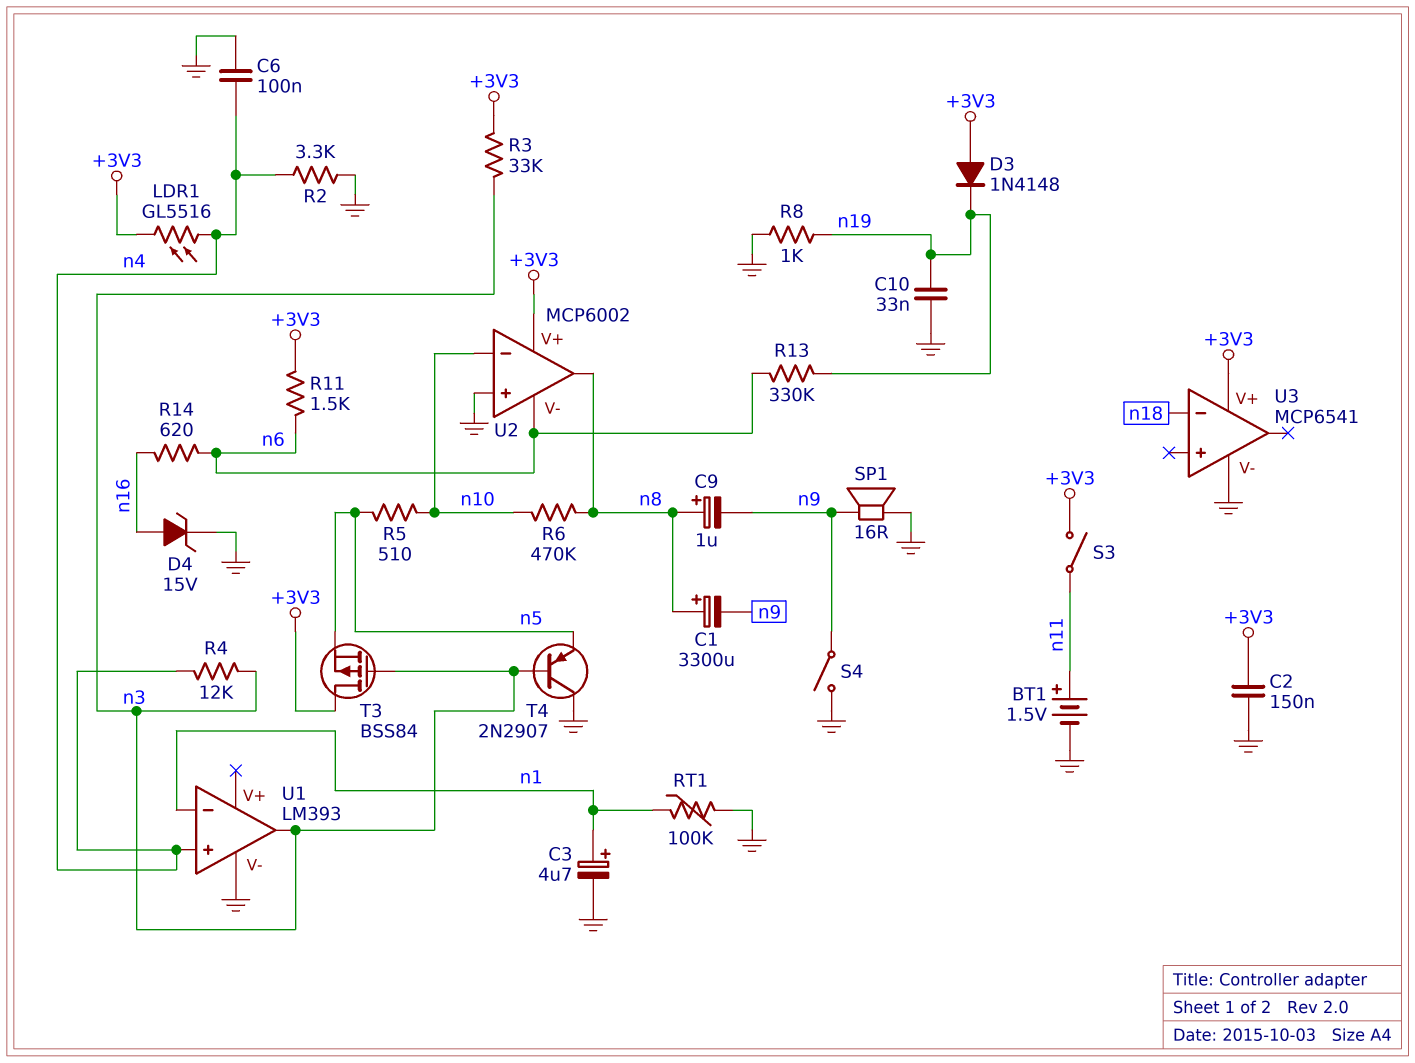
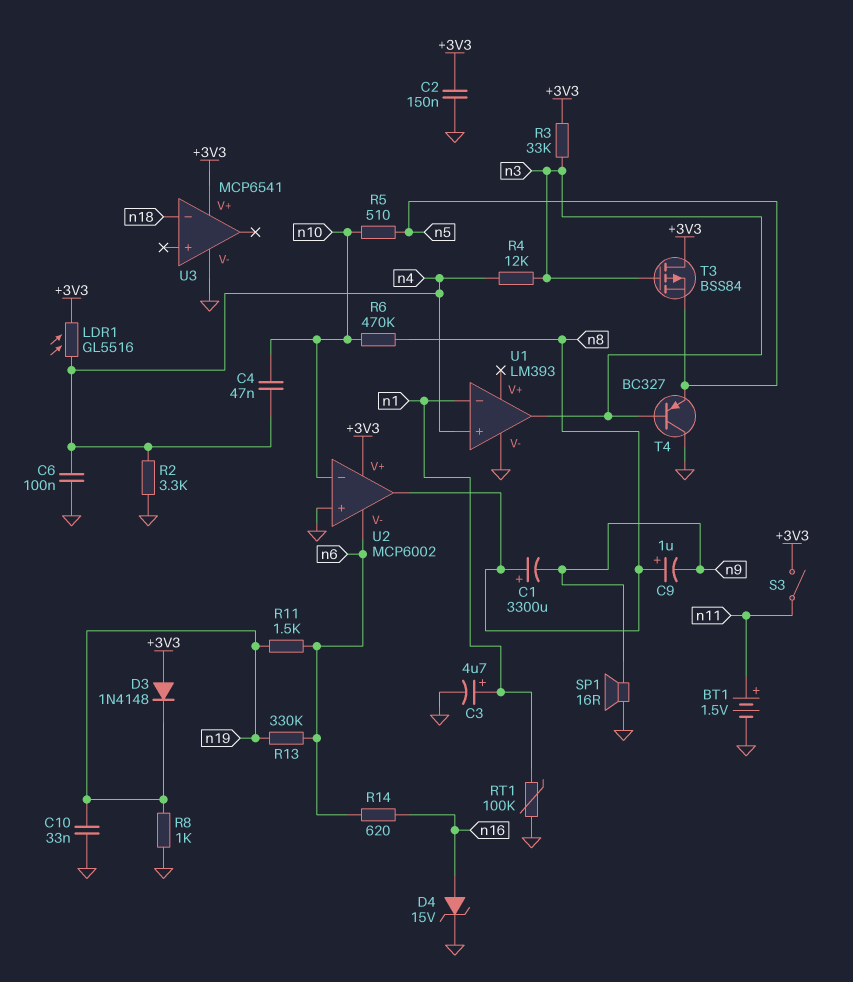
C4: none -> 47nF (n4, n10)
R11: 1.5k (+3V3, n6) -> 1.5k (n6, n19)
S4: switch (GND, n9) -> none
T4: PNP 2N2907 (B n3, C GND, E n5) -> PNP BC327 (B n3, C GND, E n5)

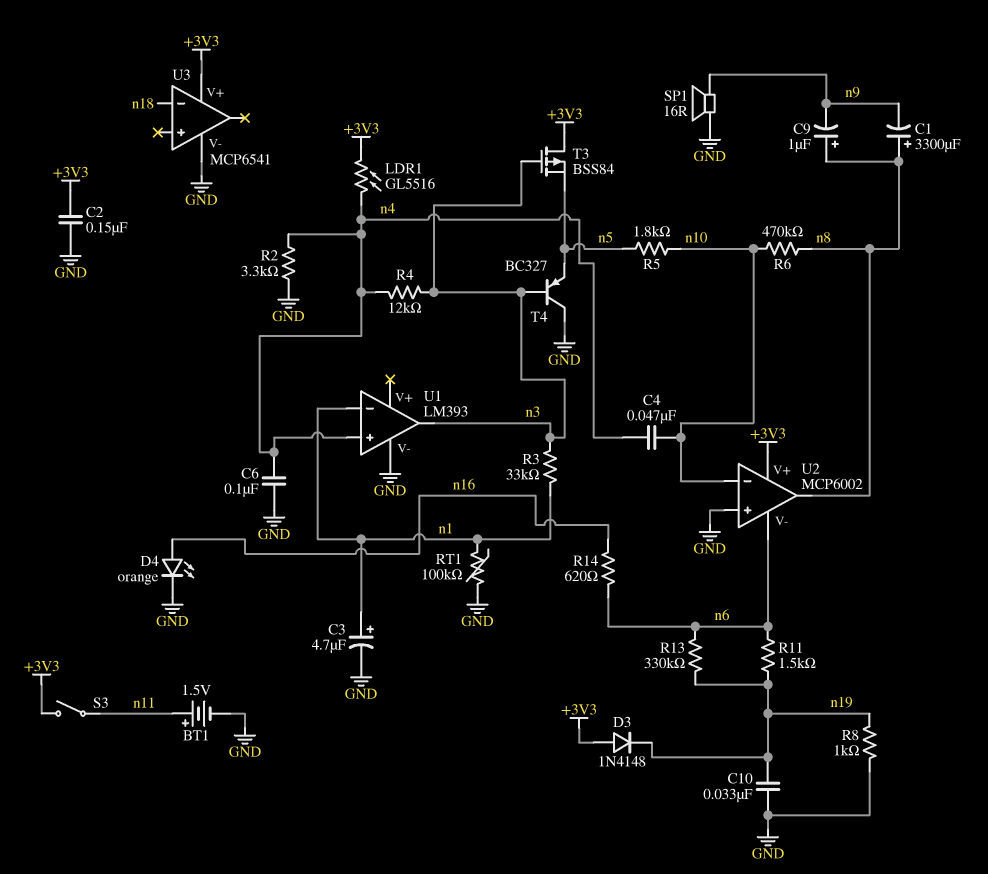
D4: zener 15V (A n16, K GND) -> LED orange (A n16, K GND)
R3: 33k (+3V3, n3) -> 33k (n1, n3)
R5: 510 (n5, n10) -> 1.8k (n5, n10)

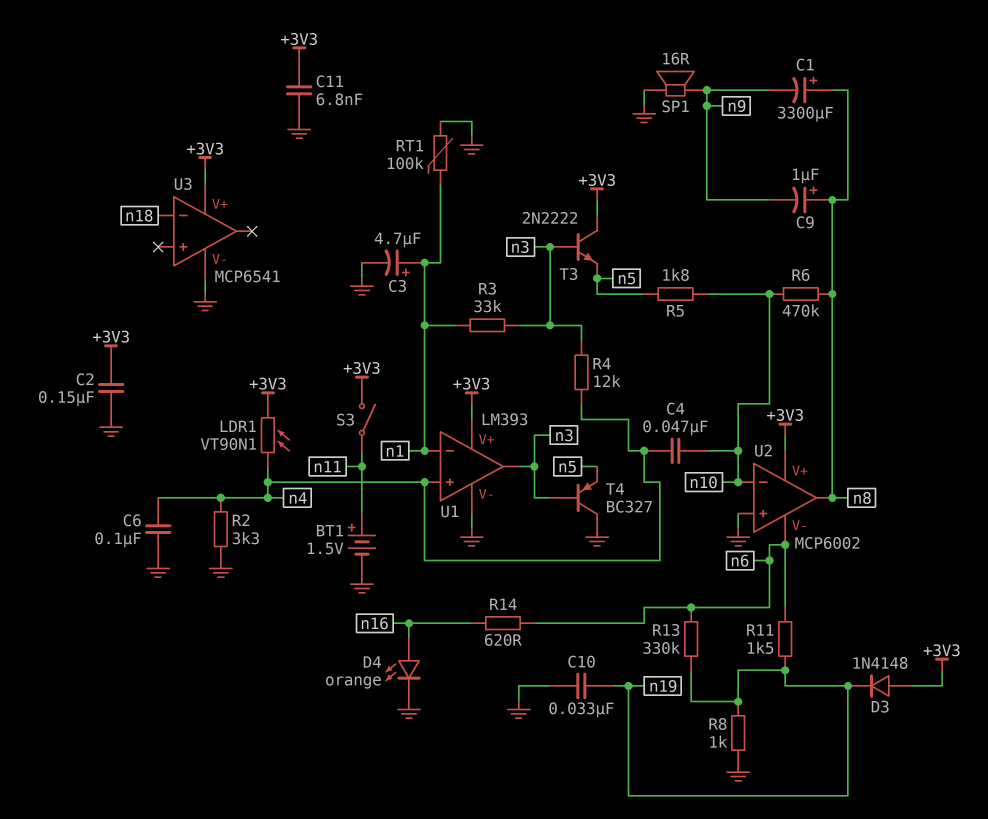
C11: none -> 6.8nF (+3V3, GND)
LDR1: GL5516 (+3V3, n4) -> VT90N1 (+3V3, n4)
T3: PMOS BSS84 (G n3, D +3V3, S n5) -> NPN 2N2222 (B n3, C +3V3, E n5)
U1 pin V+: none -> +3V3

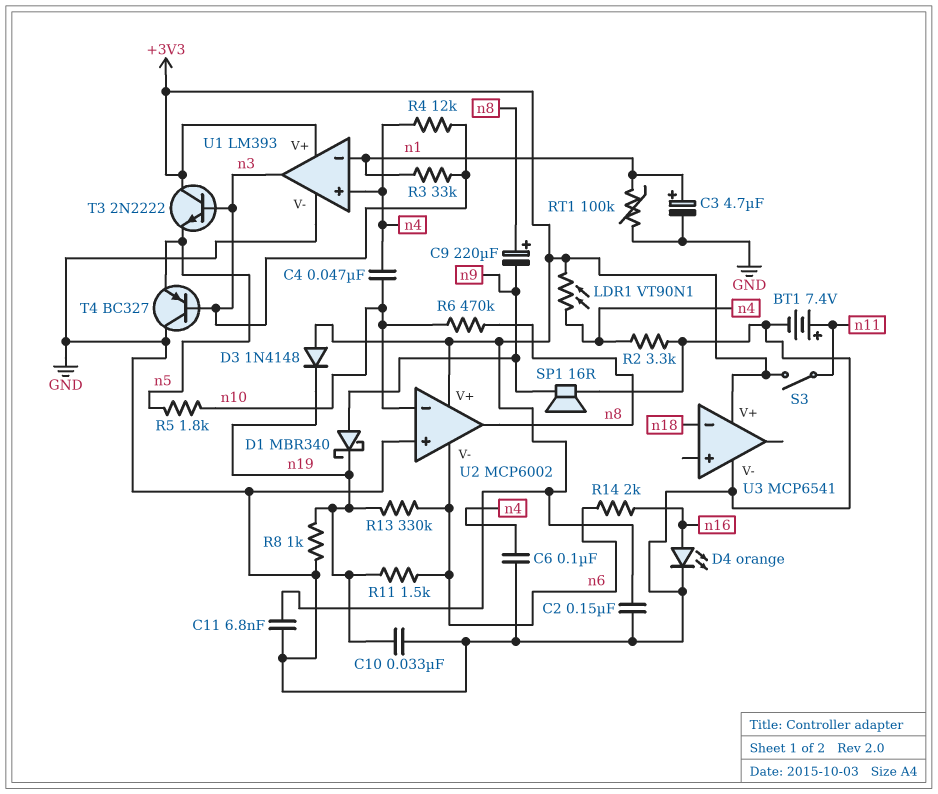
BT1: 1.5V (plus n11, minus GND) -> 7.4V (plus n11, minus GND)
C1: 3300uF (plus n8, minus n9) -> none
C9: 1uF (plus n8, minus n9) -> 220uF (plus n8, minus n9)
D1: none -> schottky MBR340 (A n9, K n19)
R14: 620 (n6, n16) -> 2k (n6, n16)

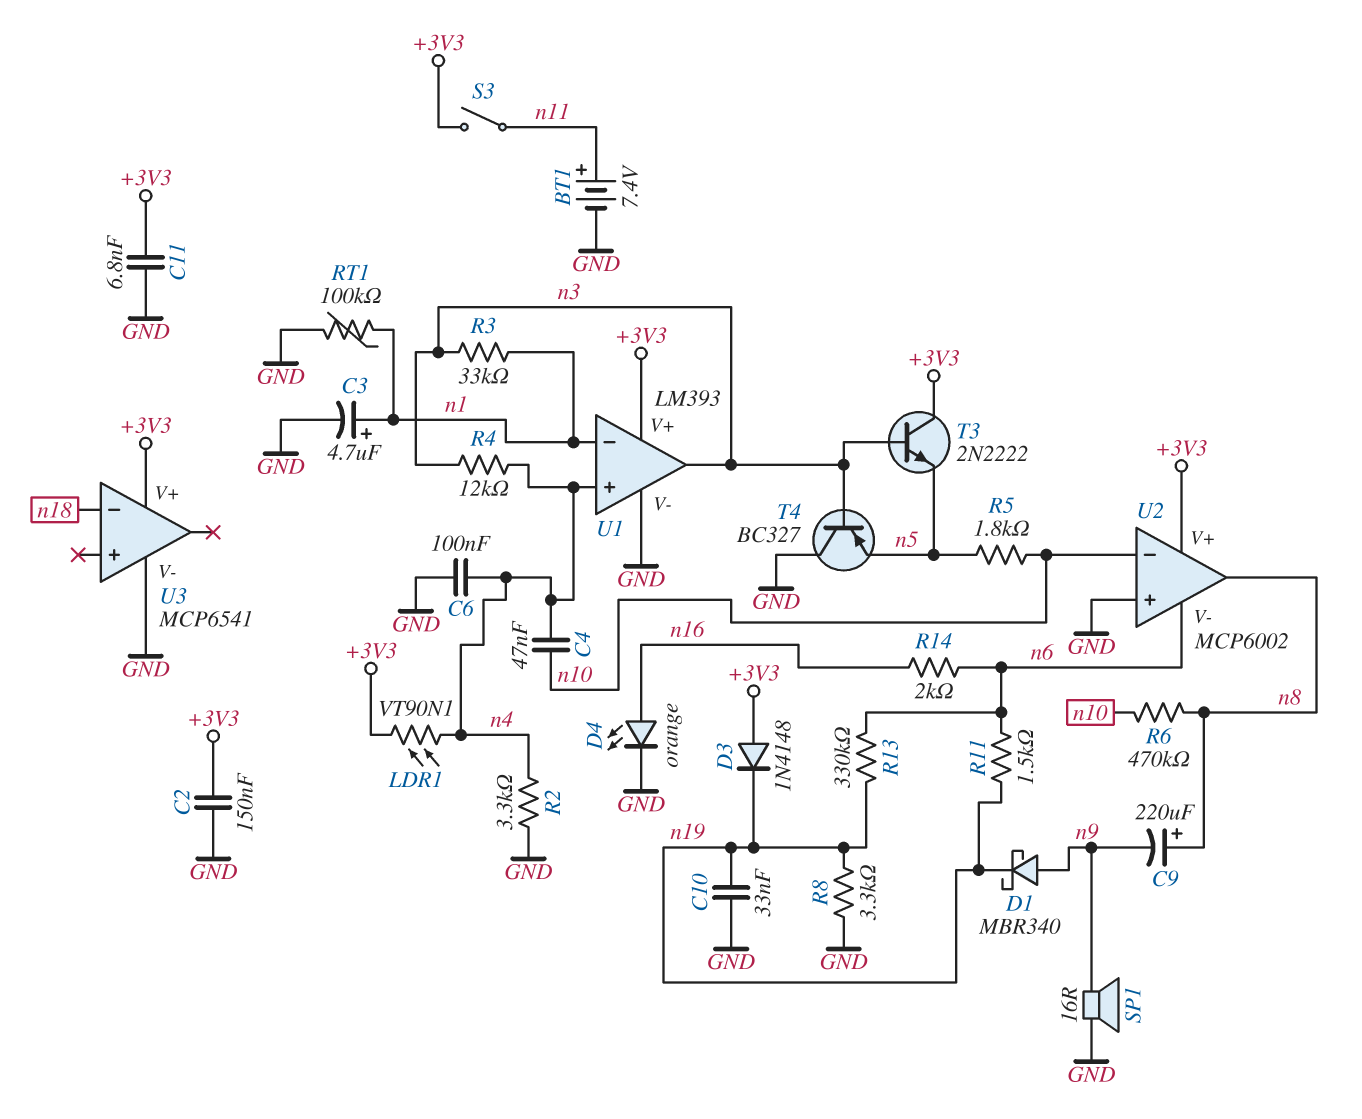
R8: 1k (GND, n19) -> 3.3k (GND, n19)

